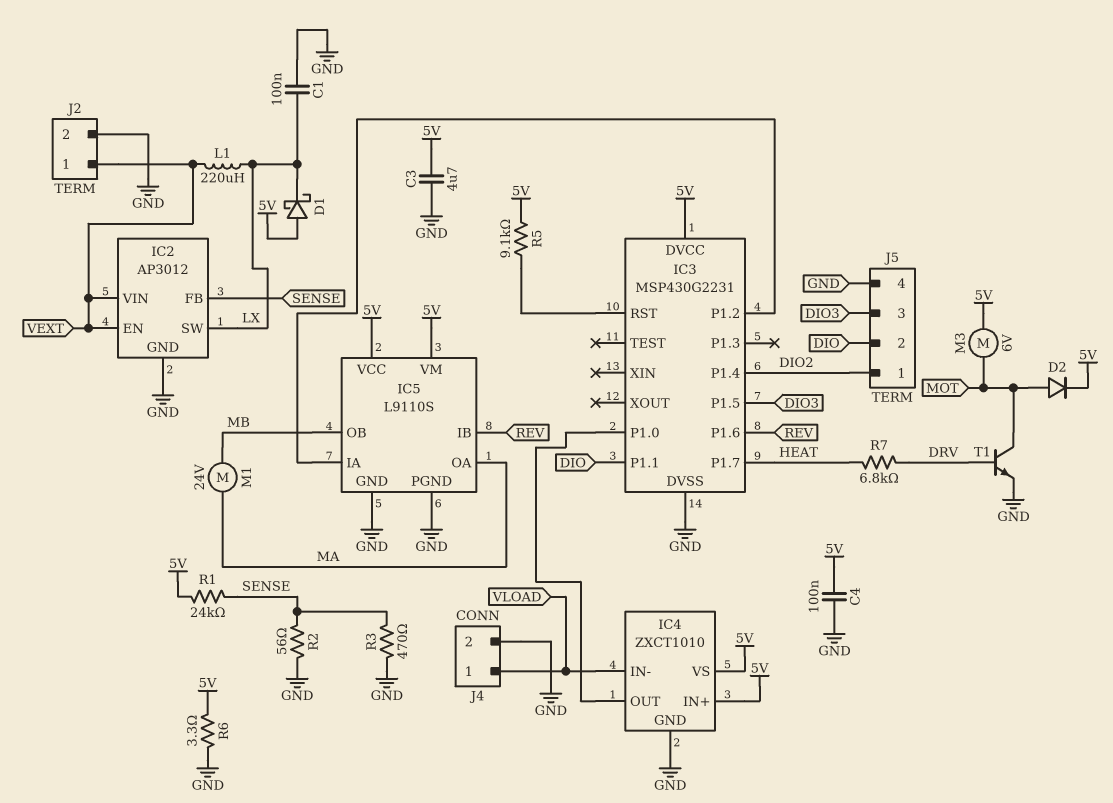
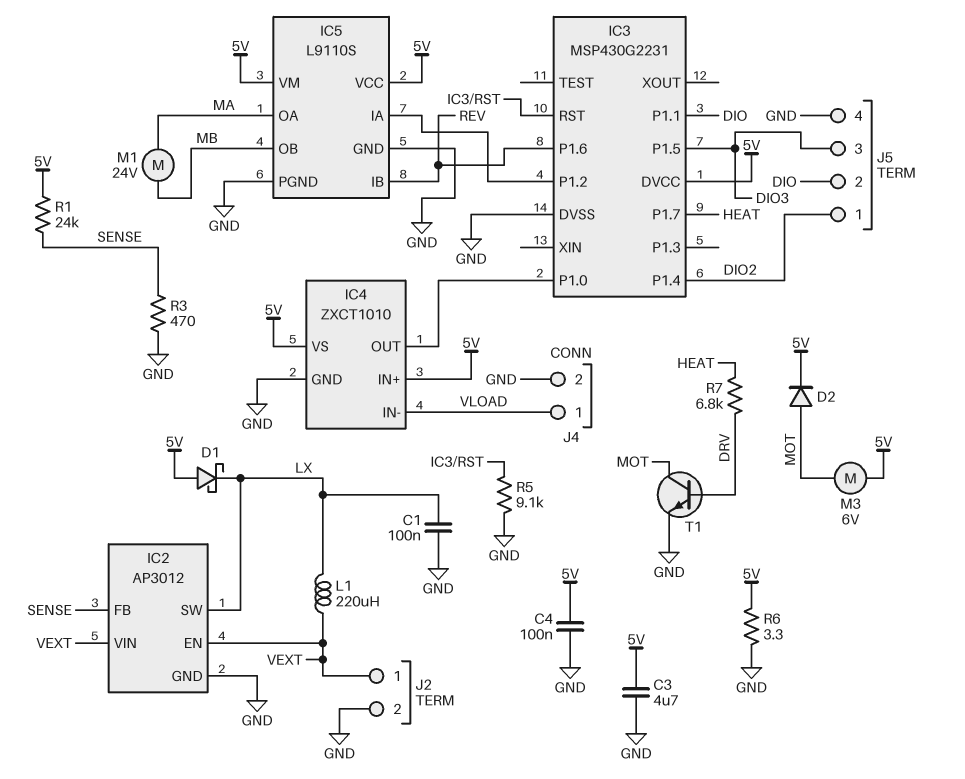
R2: 56 (GND, SENSE) -> none
R5: 9.1k (5V, IC3/RST) -> 9.1k (GND, IC3/RST)

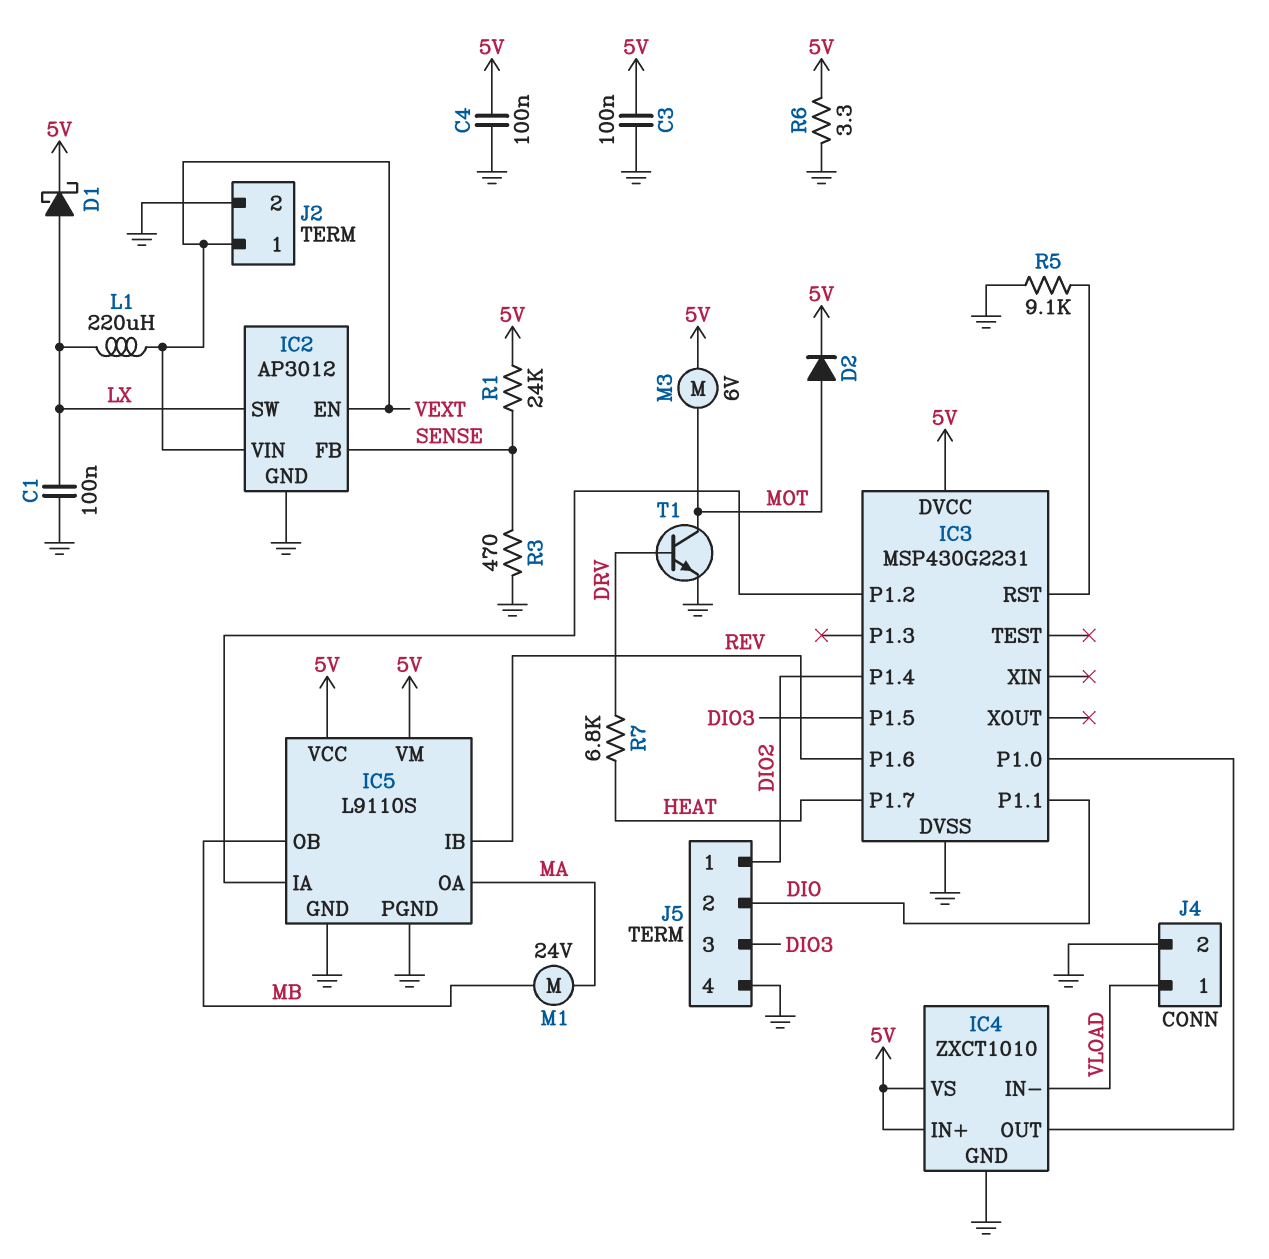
C3: 4.7uF (5V, GND) -> 100nF (5V, GND)
D1: schottky (A 5V, K LX) -> schottky (A LX, K 5V)

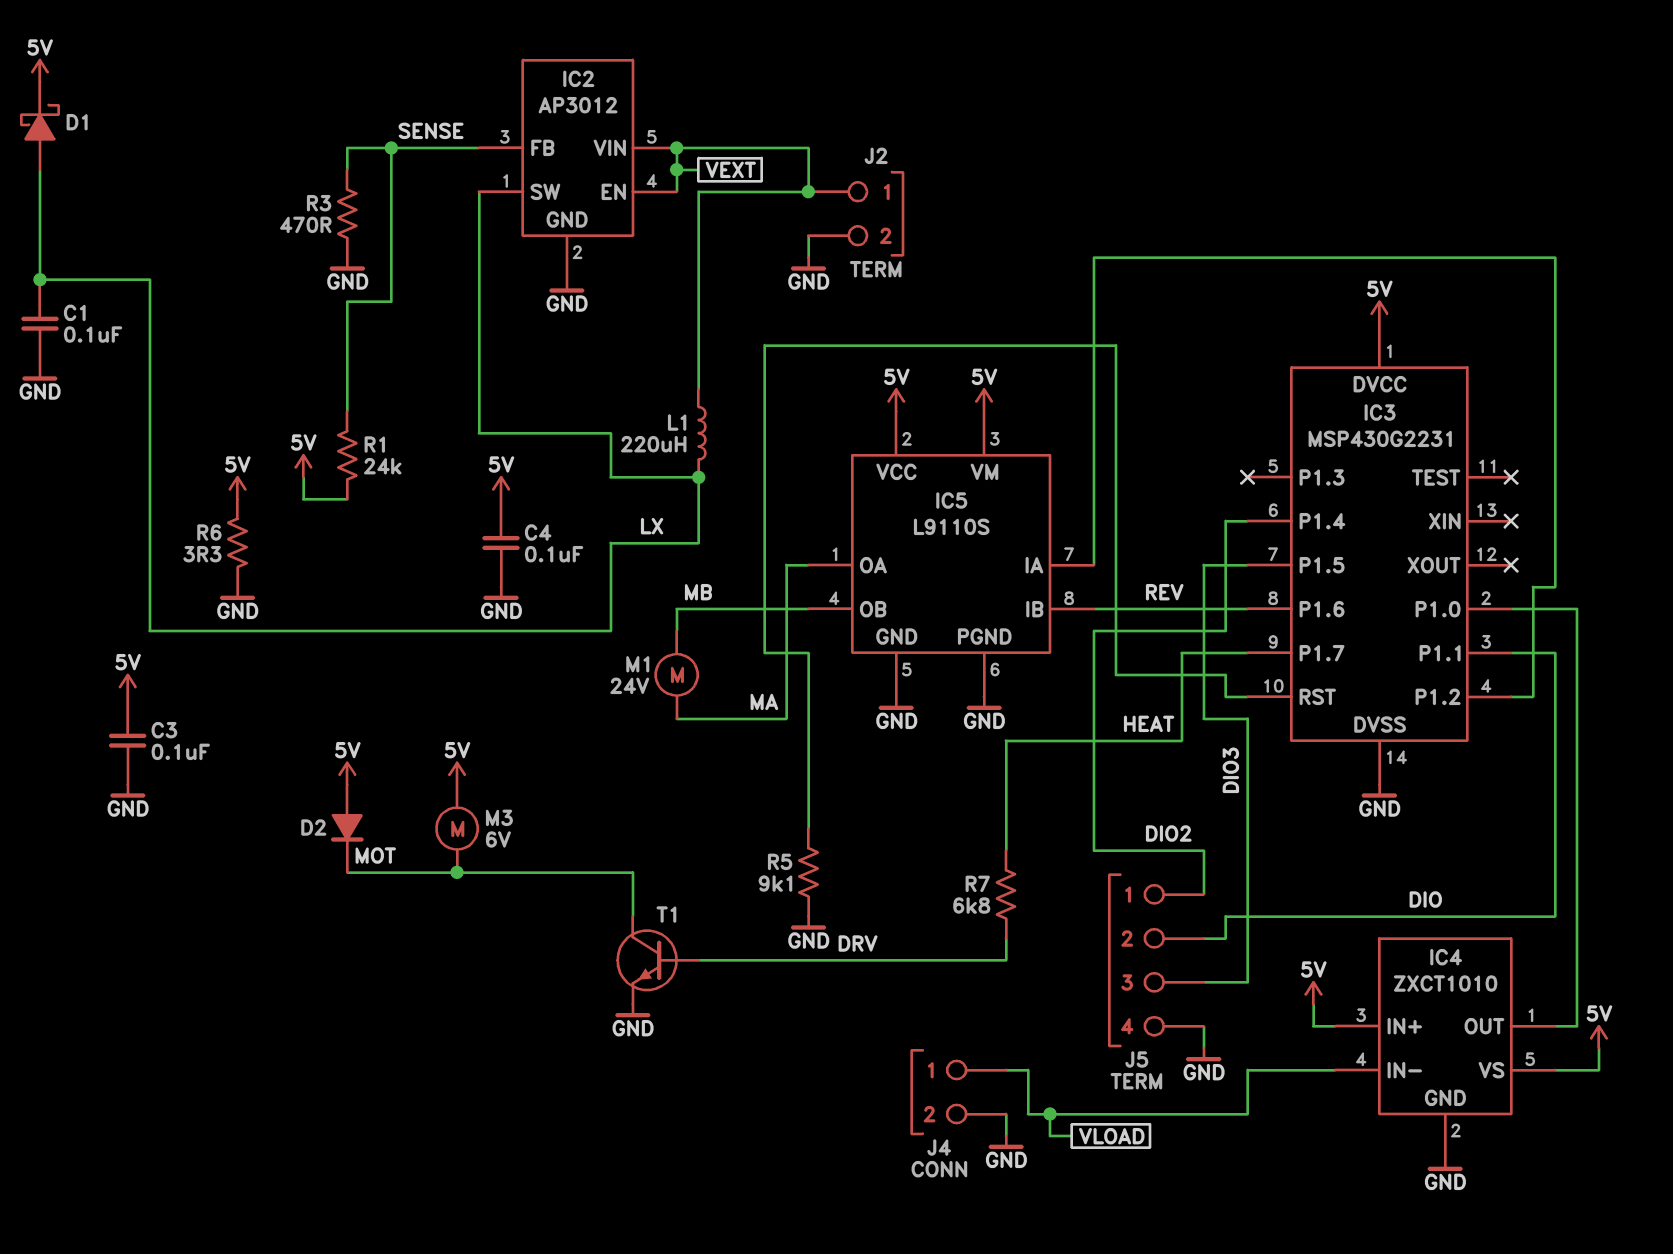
D2: diode (A MOT, K 5V) -> diode (A 5V, K MOT)

